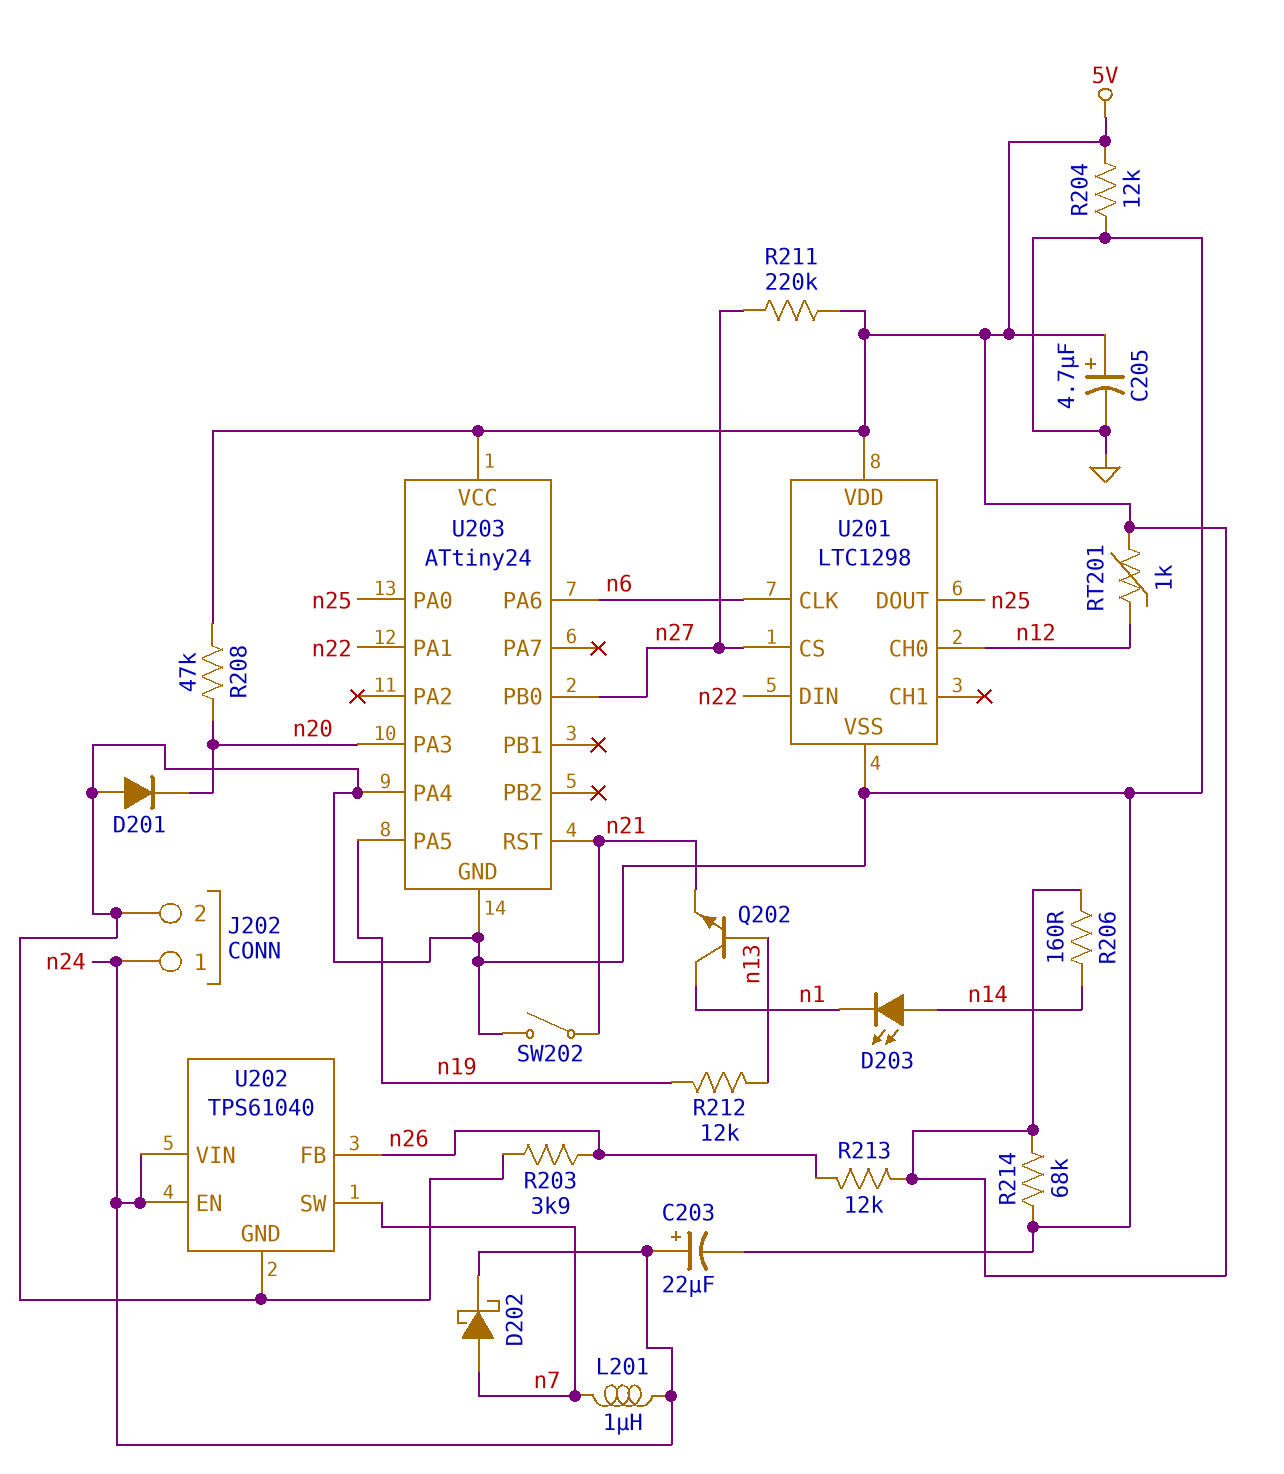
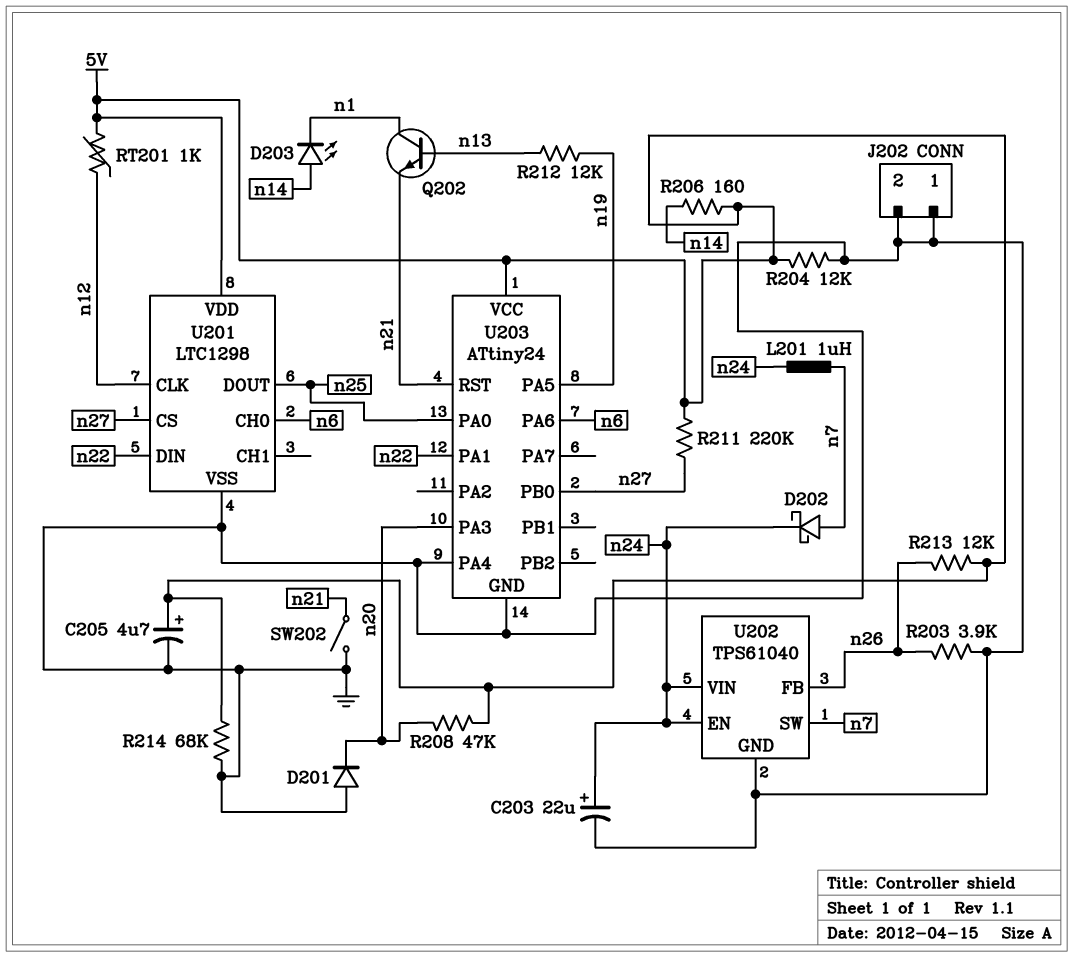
J202 pin 1: n24 -> GND
U201 pin CH0: n12 -> n6
U201 pin CLK: n6 -> n12

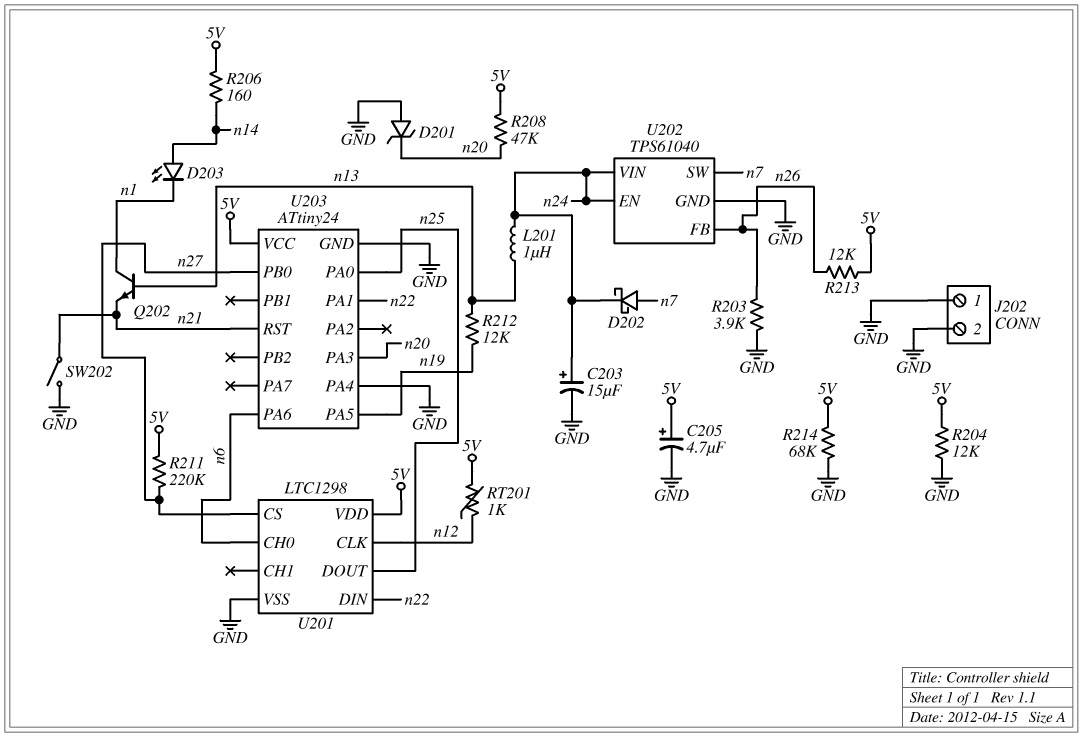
C203: 22uF (plus n24, minus GND) -> 15uF (plus n24, minus GND)
D201: diode (A GND, K n20) -> zener (A GND, K n20)
L201: 1uH (n7, n24) -> 1uH (n13, n24)

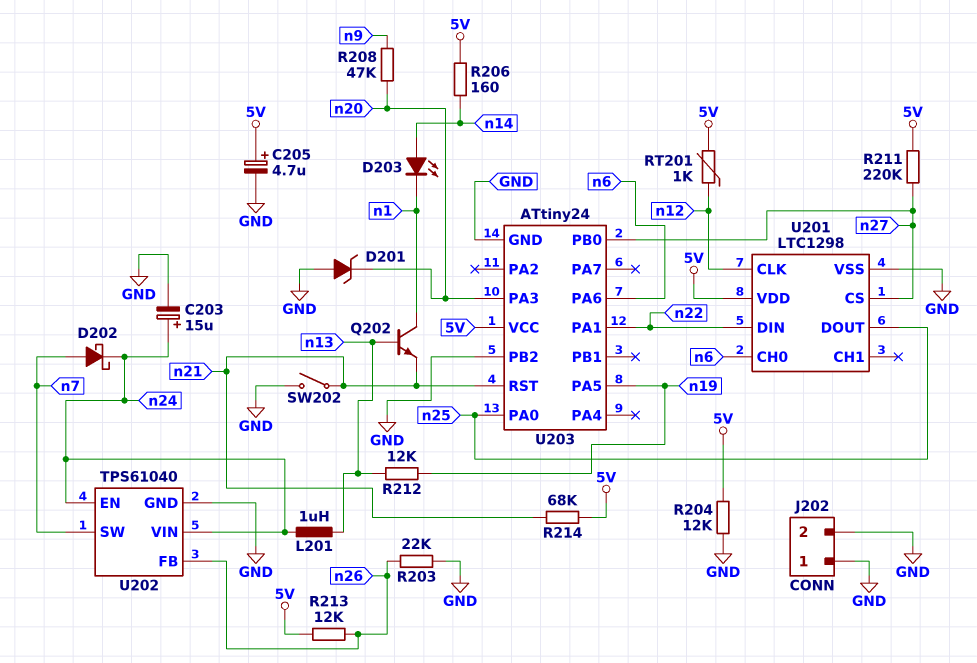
R203: 3.9k (GND, n26) -> 22k (GND, n26)
R208: 47k (5V, n20) -> 47k (n9, n20)
R214: 68k (5V, GND) -> 68k (5V, n21)
U203 pin PA4: GND -> none
U203 pin PB2: none -> GND

